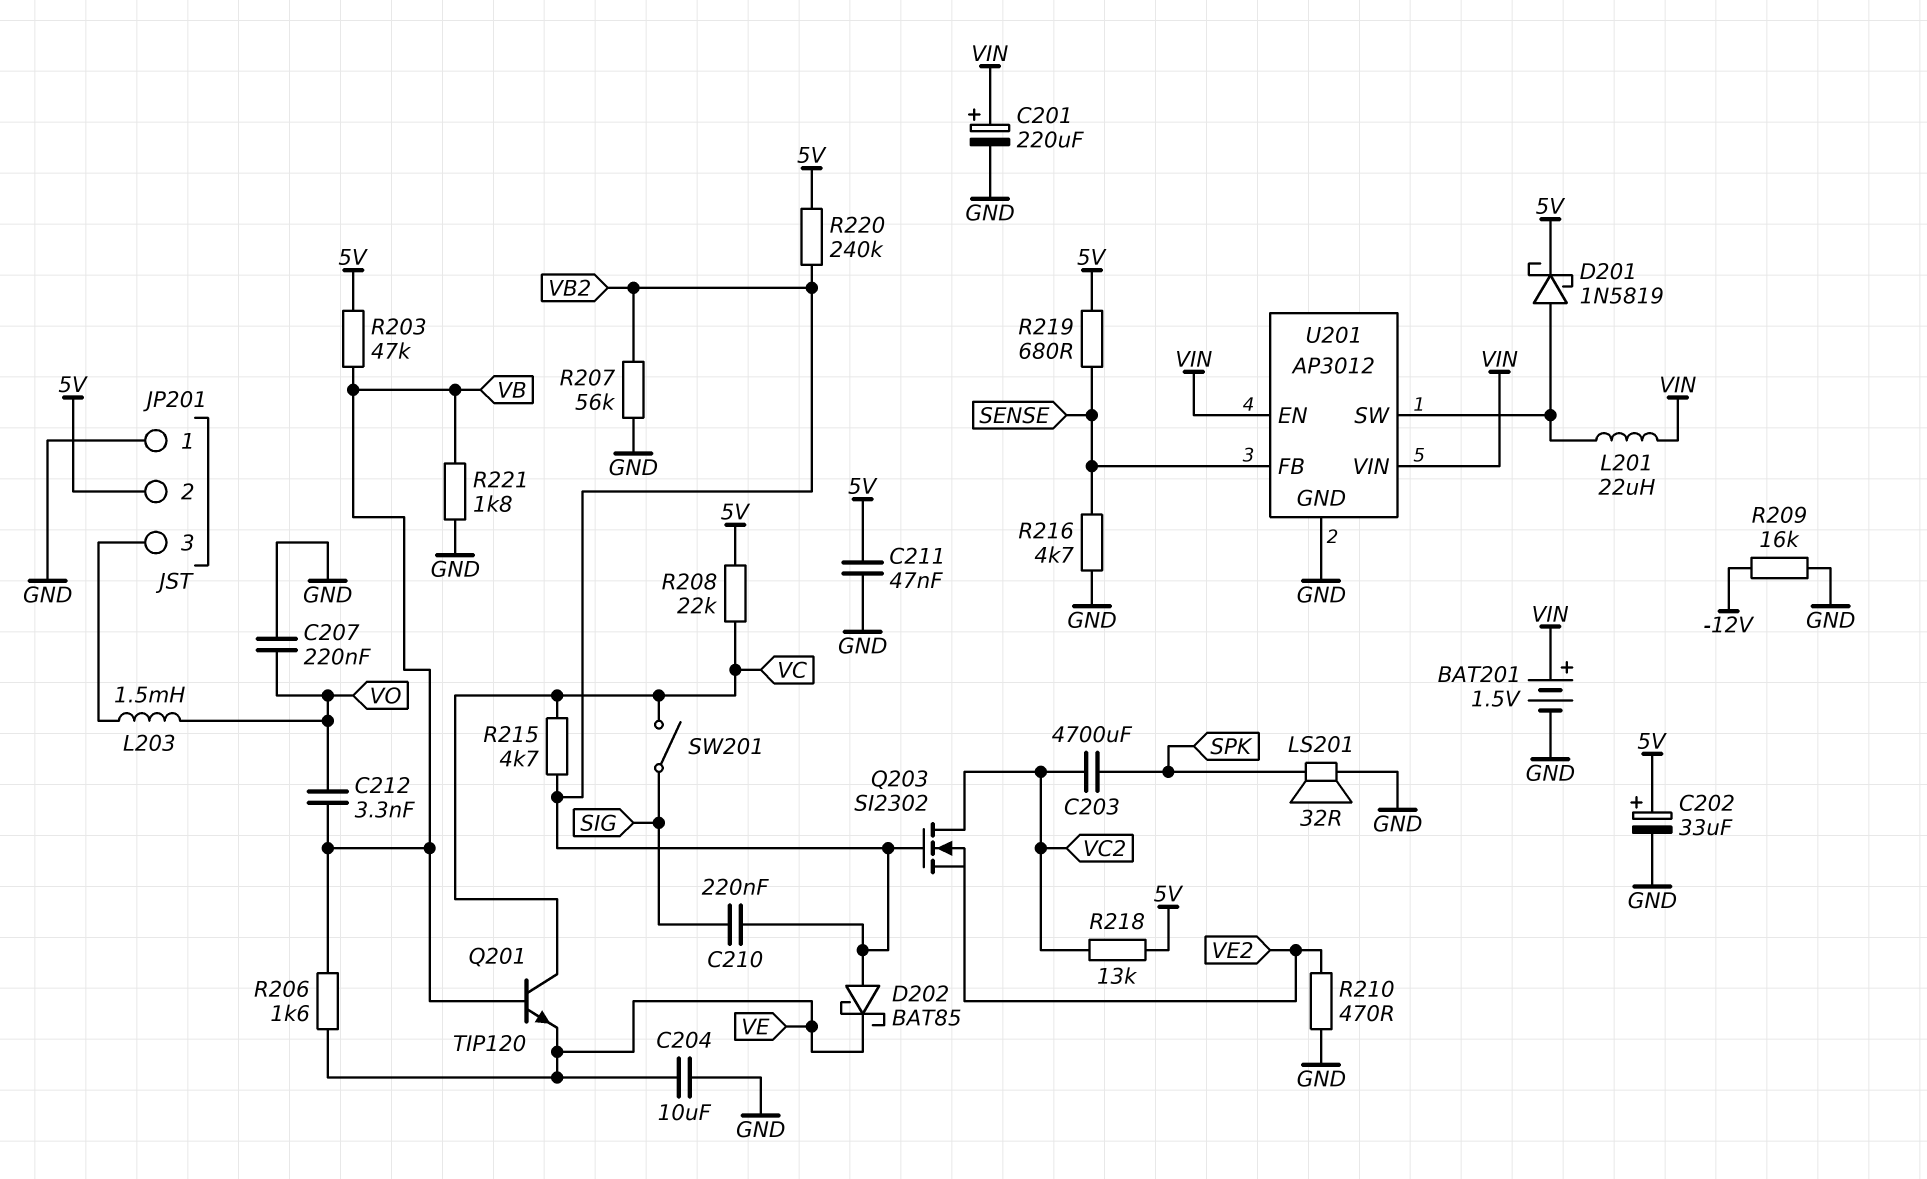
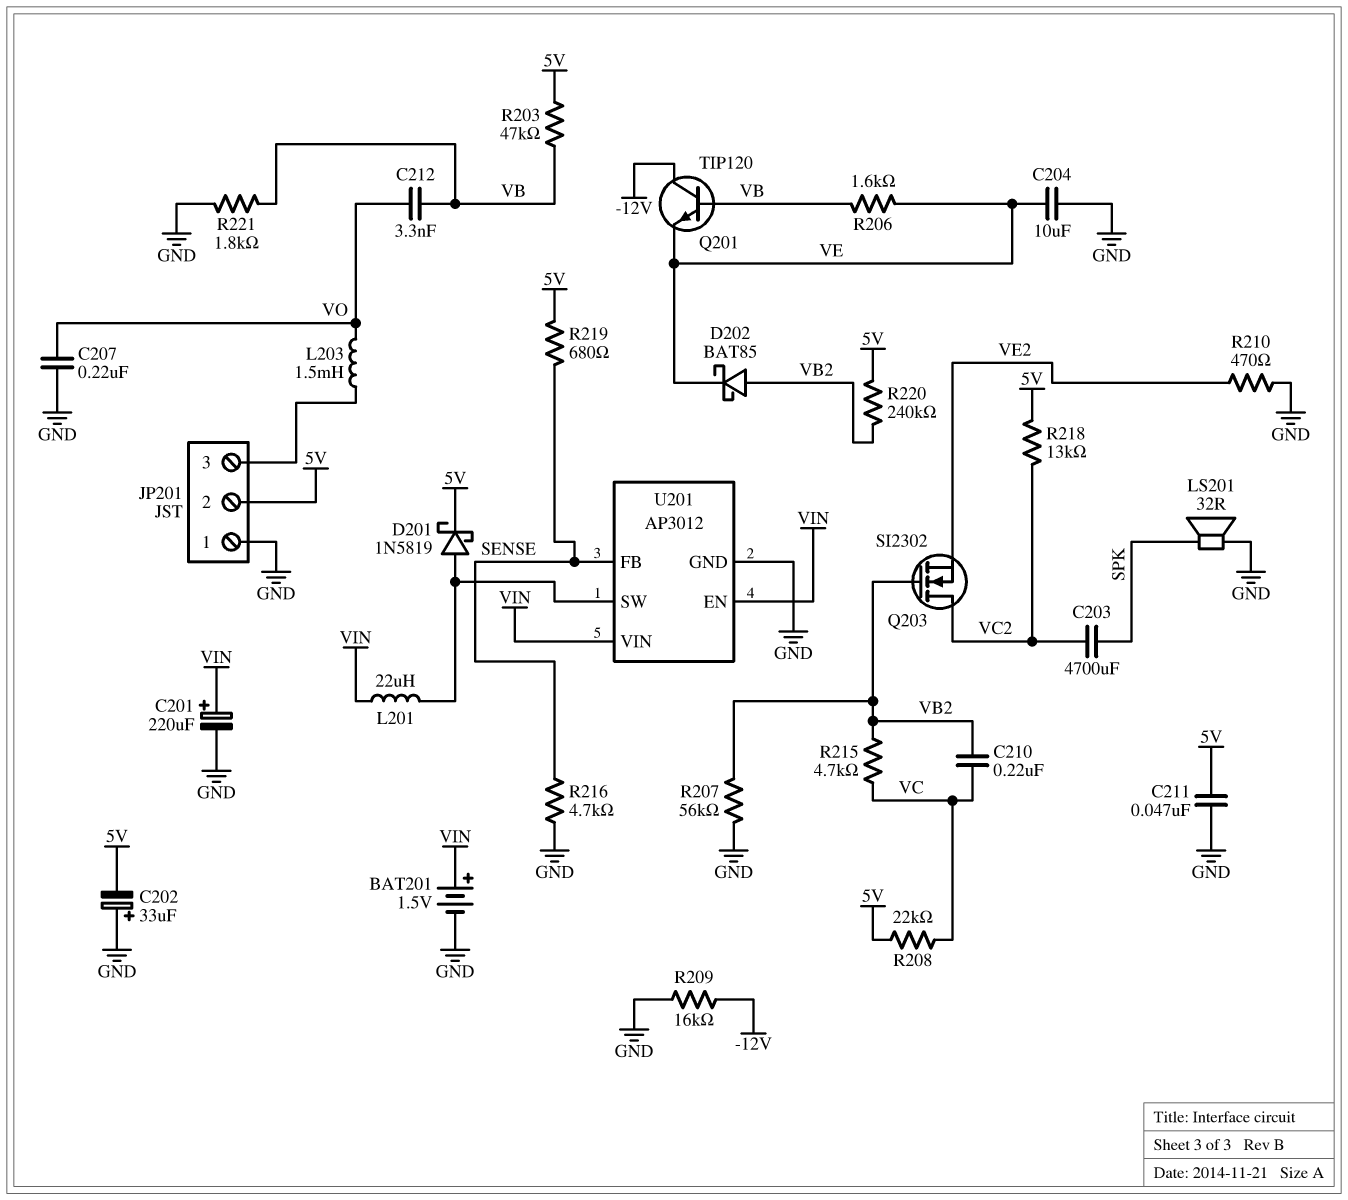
C202: 33uF (plus 5V, minus GND) -> 33uF (plus GND, minus 5V)
C210: 220nF (SIG, VB2) -> 220nF (VB2, VC)
Q201: NPN TIP120 (B VB, C VC, E VE) -> NPN TIP120 (B VB, C -12V, E VE)
SW201: switch (SIG, VC) -> none

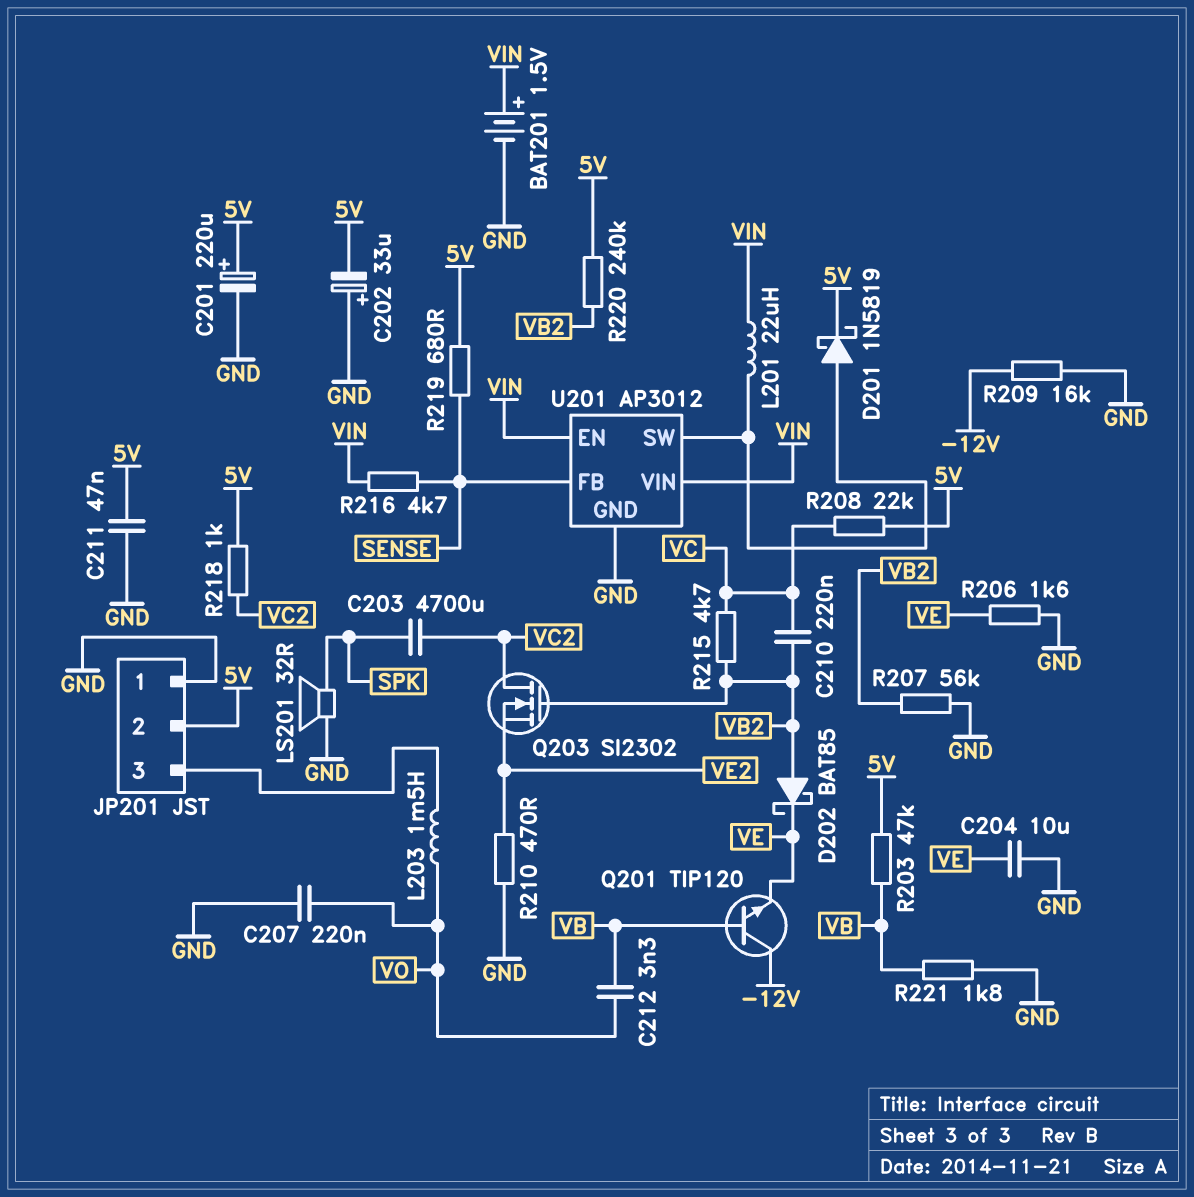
C201: 220uF (plus VIN, minus GND) -> 220uF (plus 5V, minus GND)
R206: 1.6k (VB, VE) -> 1.6k (GND, VE)
R216: 4.7k (GND, SENSE) -> 4.7k (SENSE, VIN)
R218: 13k (5V, VC2) -> 1k (5V, VC2)

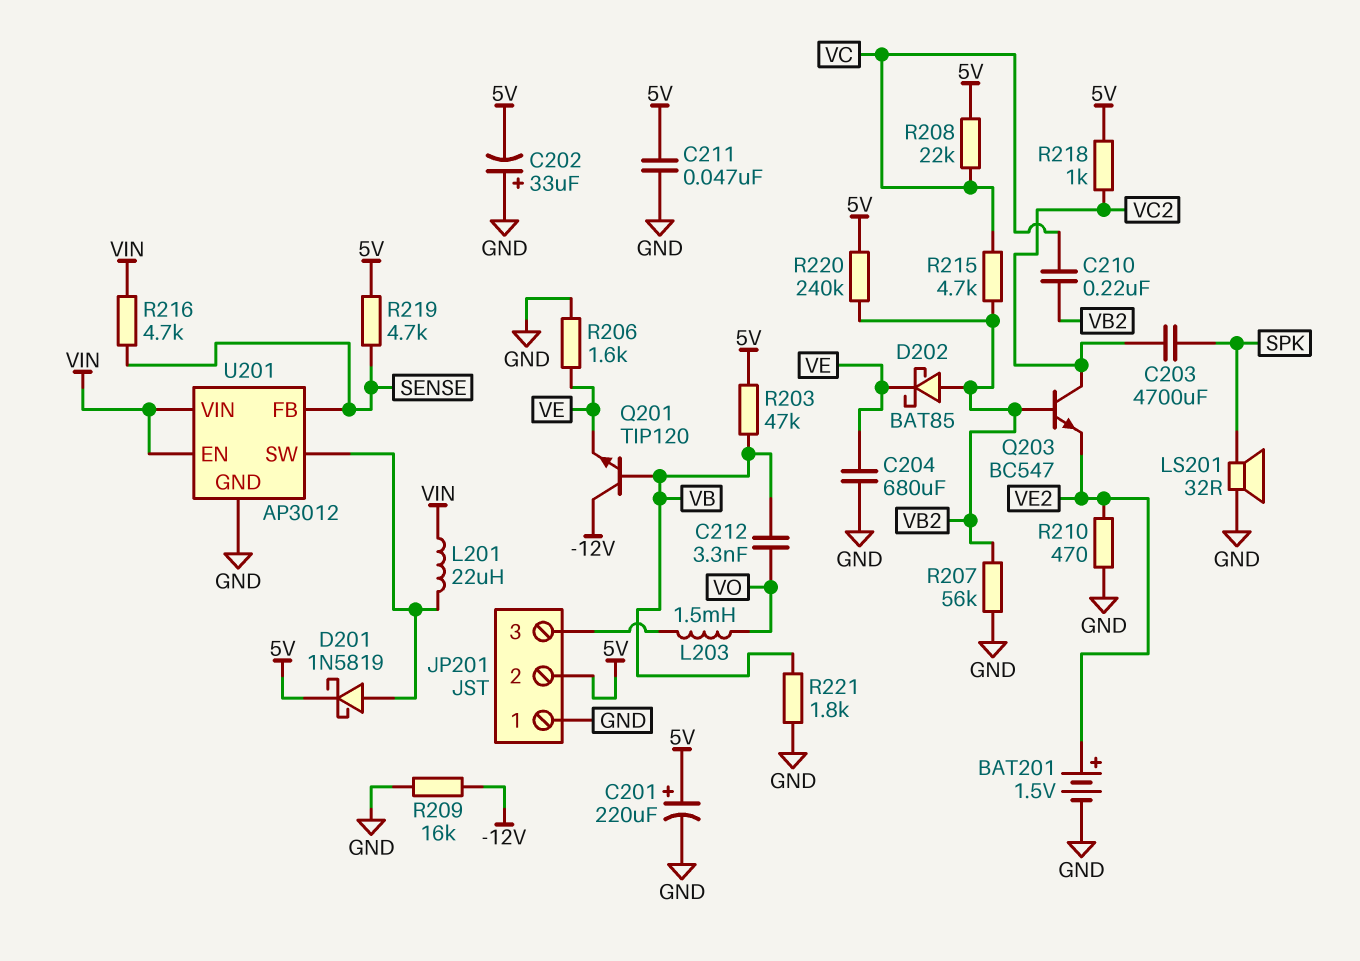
BAT201: 1.5V (plus VIN, minus GND) -> 1.5V (plus VE2, minus GND)
C204: 10uF (GND, VE) -> 680uF (GND, VE)
C207: 220nF (GND, VO) -> none
Q203: NMOS SI2302 (G VB2, D VC2, S VE2) -> NPN BC547 (B VB2, C VC2, E VE2)
R219: 680 (5V, SENSE) -> 4.7k (5V, SENSE)

